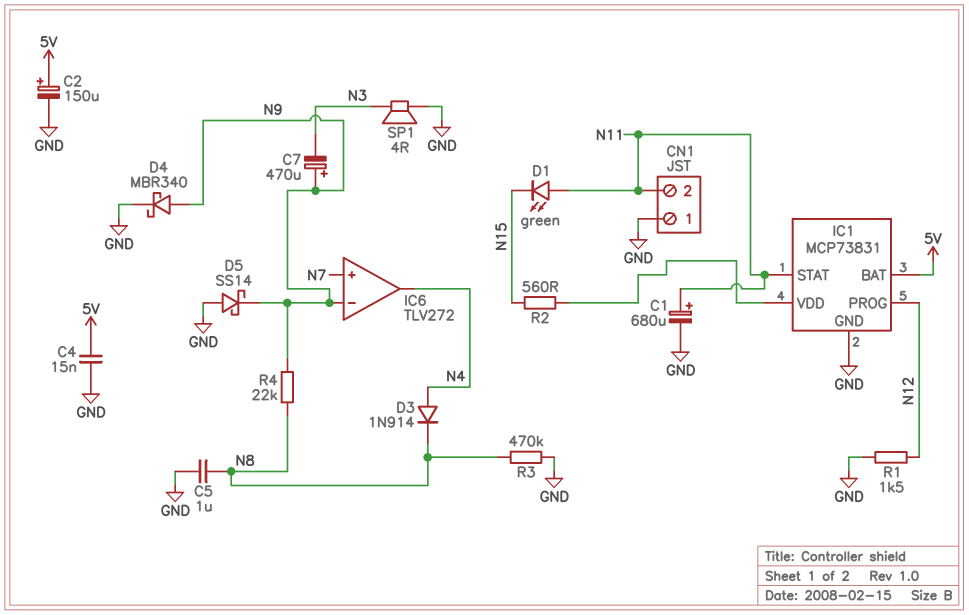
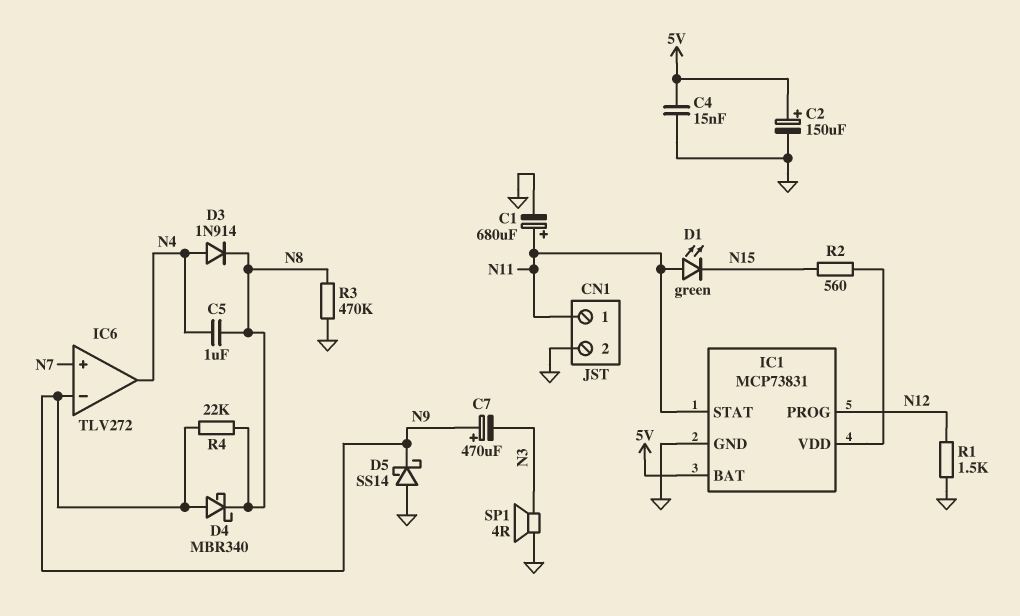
C5: 1uF (GND, N8) -> 1uF (N4, N8)
CN1 pin 1: GND -> N11
CN1 pin 2: N11 -> GND
D4: schottky MBR340 (A N9, K GND) -> schottky MBR340 (A N9, K N8)

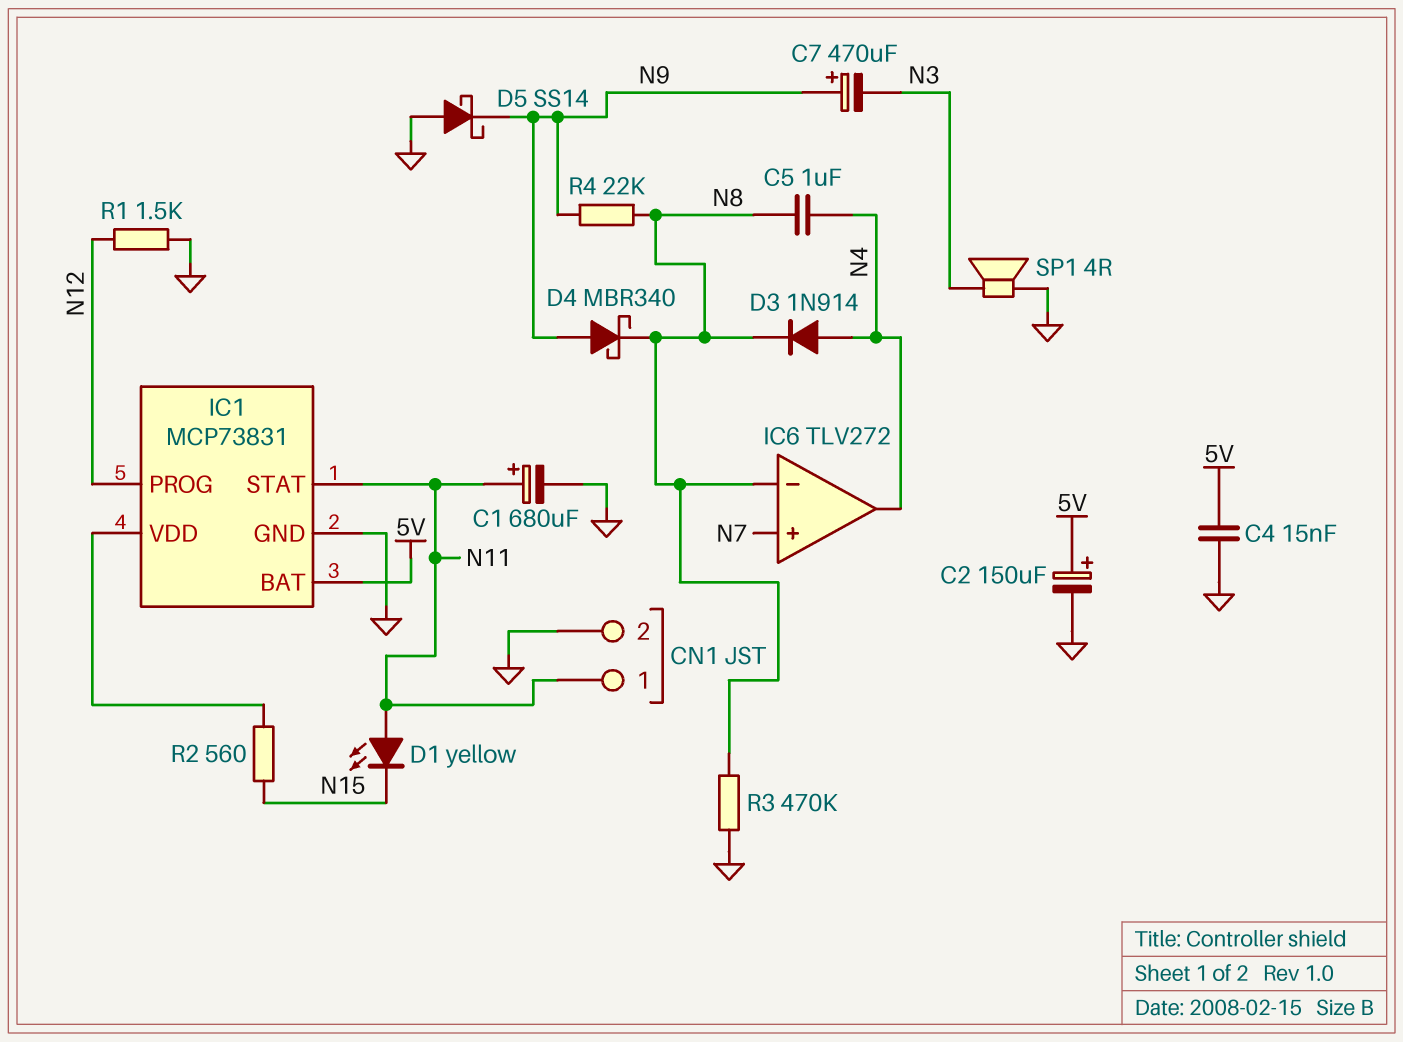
D1: LED green (A N11, K N15) -> LED yellow (A N11, K N15)
IC6 pin in-: N9 -> N8

